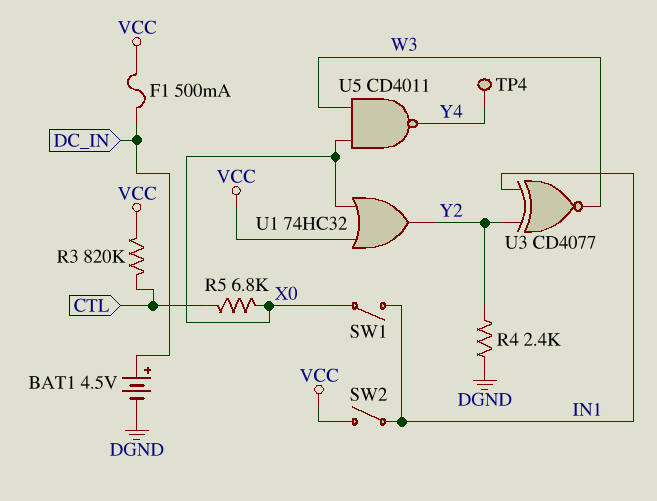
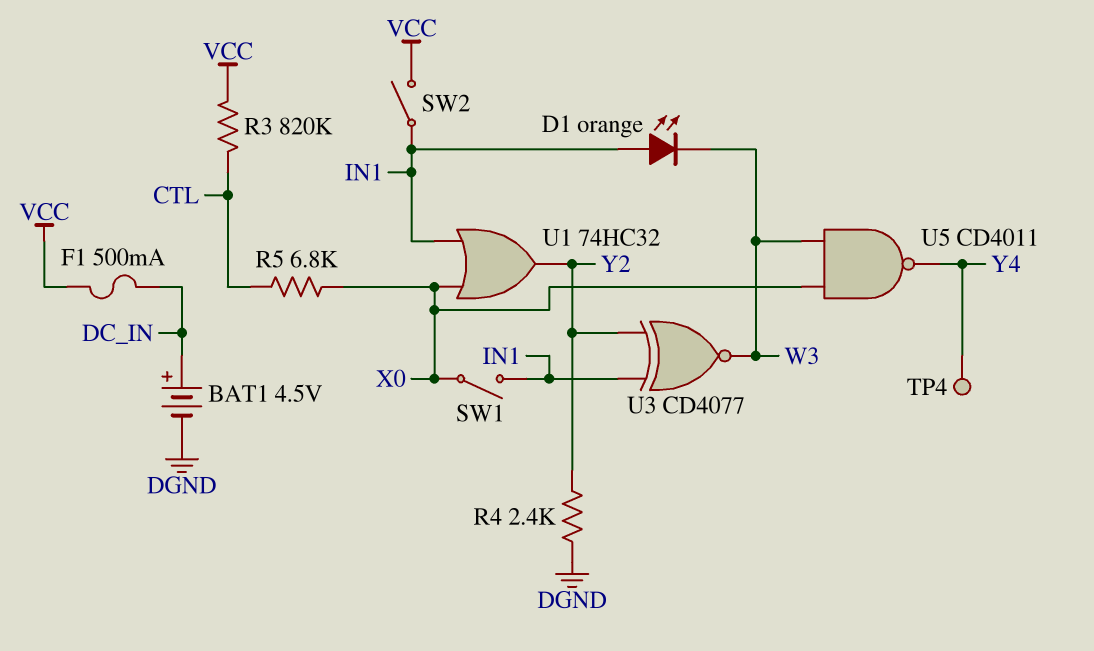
D1: none -> LED orange (A IN1, K W3)
U1: OR 74HC32 (in VCC, in X0, out Y2) -> OR 74HC32 (in IN1, in X0, out Y2)

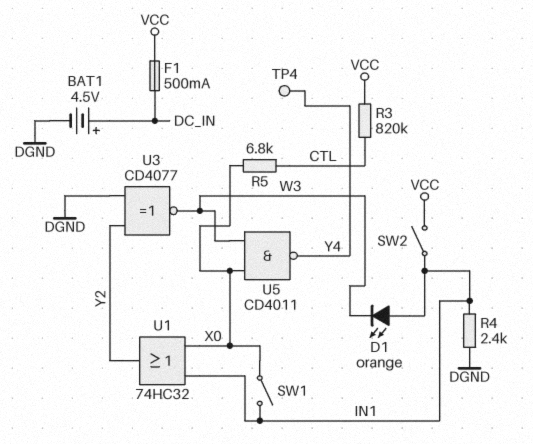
R4: 2.4k (DGND, Y2) -> 2.4k (DGND, IN1)
U3: XNOR CD4077 (in IN1, in Y2, out W3) -> XNOR CD4077 (in DGND, in Y2, out W3)

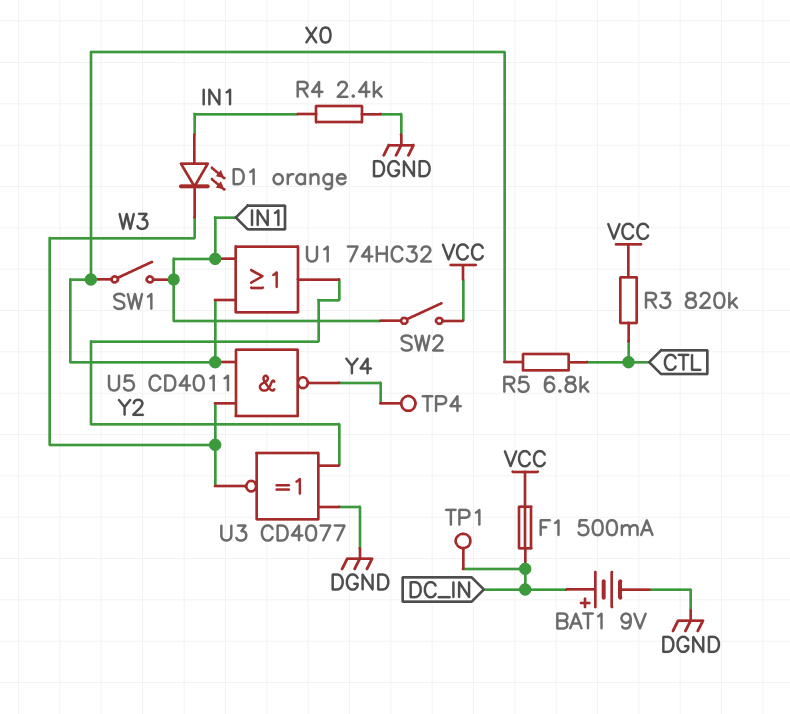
BAT1: 4.5V (plus DC_IN, minus DGND) -> 9V (plus DC_IN, minus DGND)
TP1: none -> test point (DC_IN)

